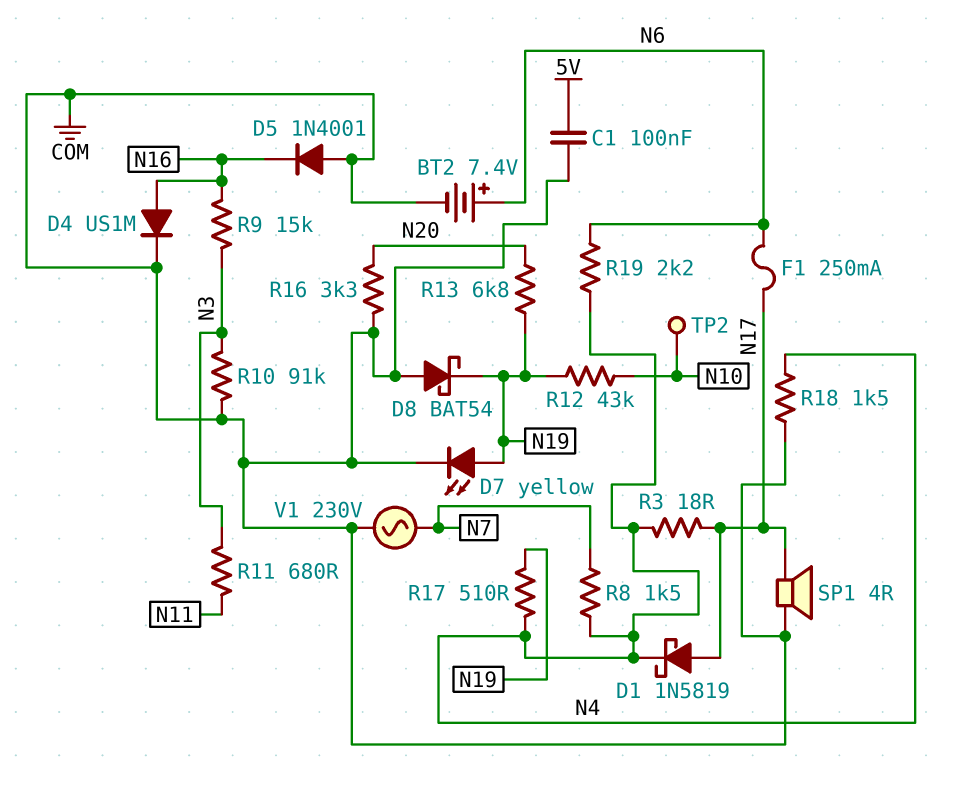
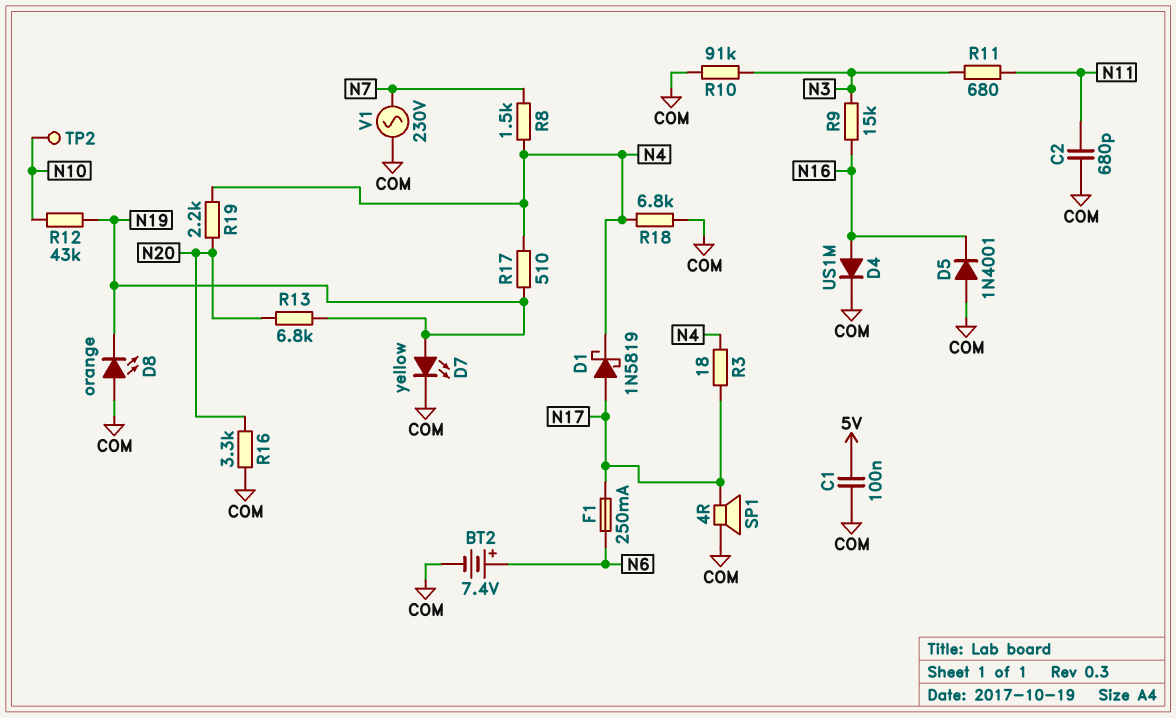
C2: none -> 680pF (COM, N11)
D8: schottky BAT54 (A COM, K N19) -> LED orange (A COM, K N19)
R18: 1.5k (COM, N4) -> 6.8k (COM, N4)
R19: 2.2k (N4, N6) -> 2.2k (N4, N20)

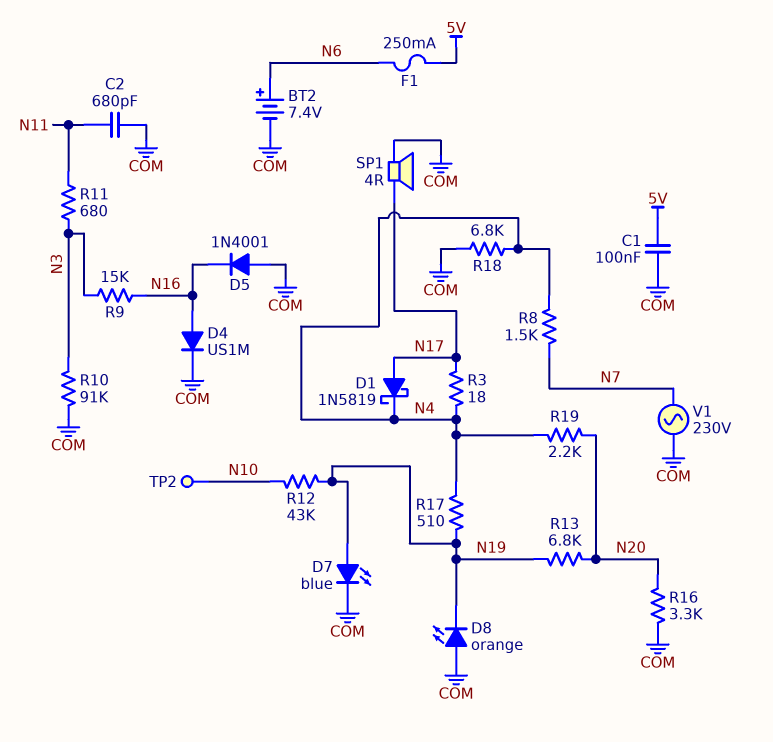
D7: LED yellow (A N19, K COM) -> LED blue (A N19, K COM)
F1: 250mA (N6, N17) -> 250mA (5V, N6)

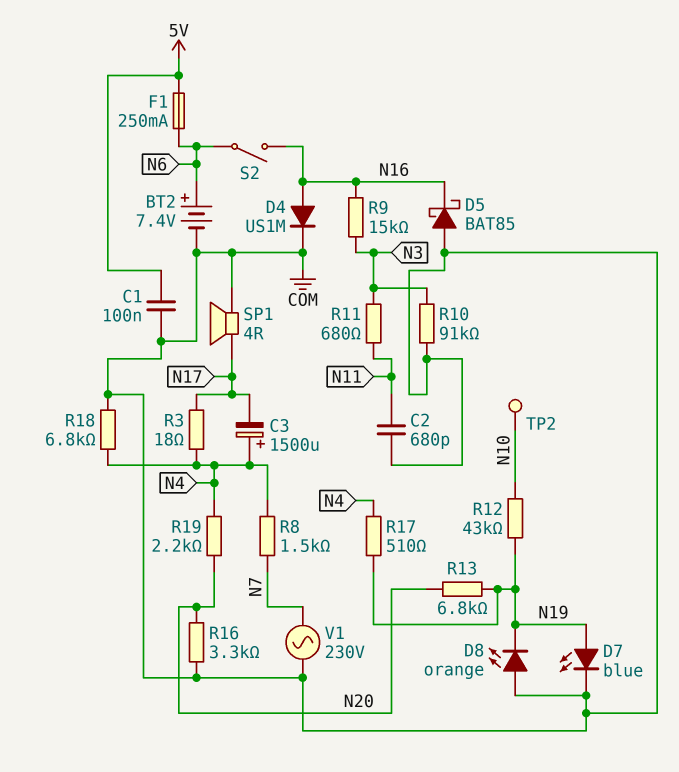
C3: none -> 1500uF (plus N4, minus N17)
D1: schottky 1N5819 (A N17, K N4) -> none
D5: diode 1N4001 (A COM, K N16) -> schottky BAT85 (A COM, K N16)
S2: none -> switch (N6, N16)

